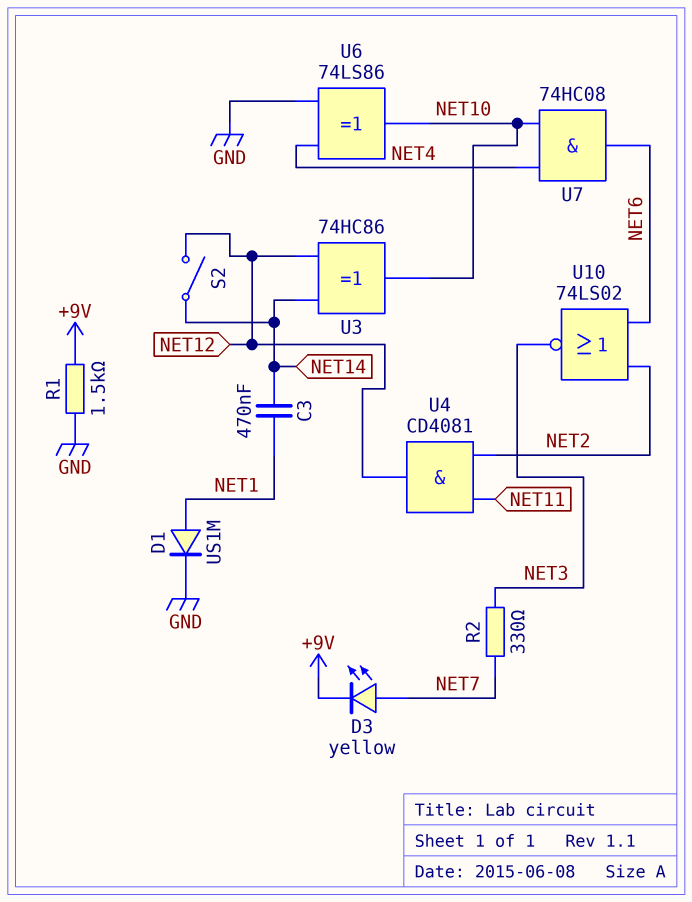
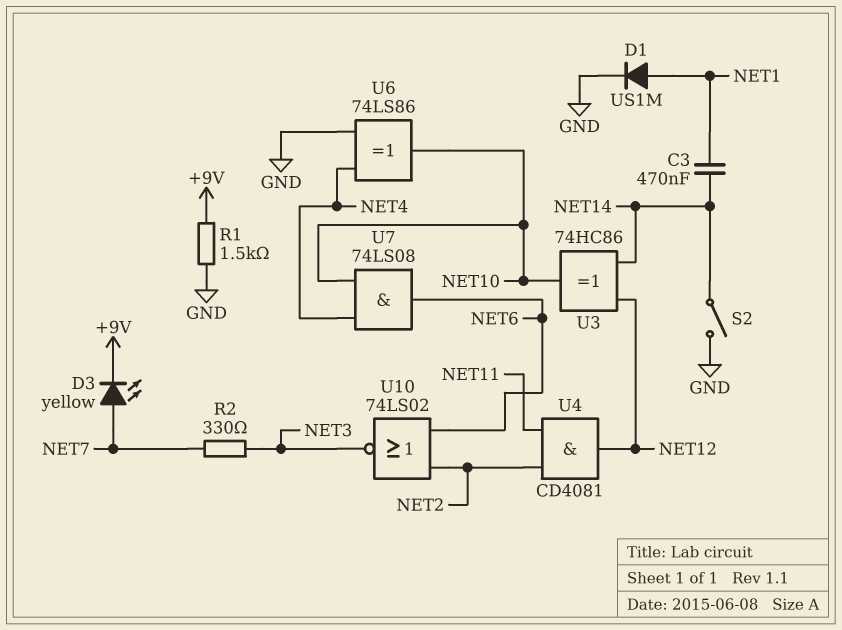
S2: switch (NET12, NET14) -> switch (GND, NET14)
U7: AND 74HC08 (in NET4, in NET10, out NET6) -> AND 74LS08 (in NET4, in NET10, out NET6)

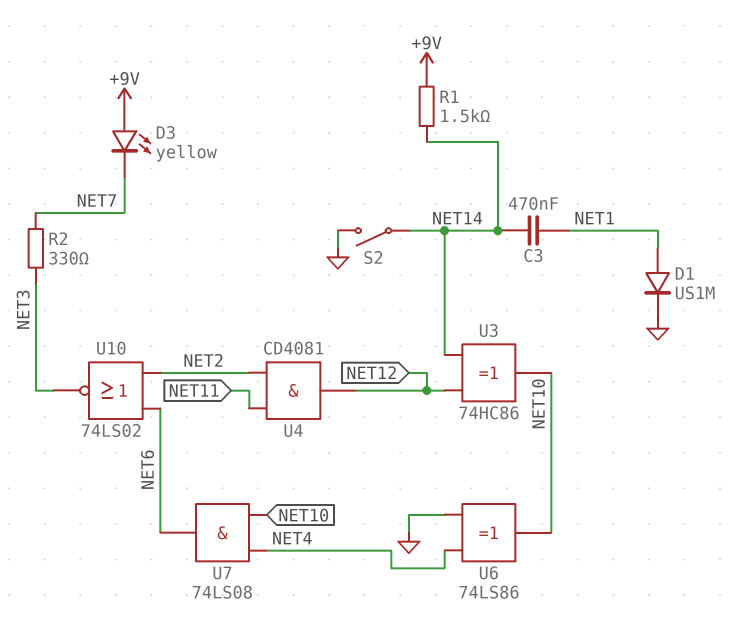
D3: LED yellow (A NET7, K +9V) -> LED yellow (A +9V, K NET7)
R1: 1.5k (+9V, GND) -> 1.5k (+9V, NET14)

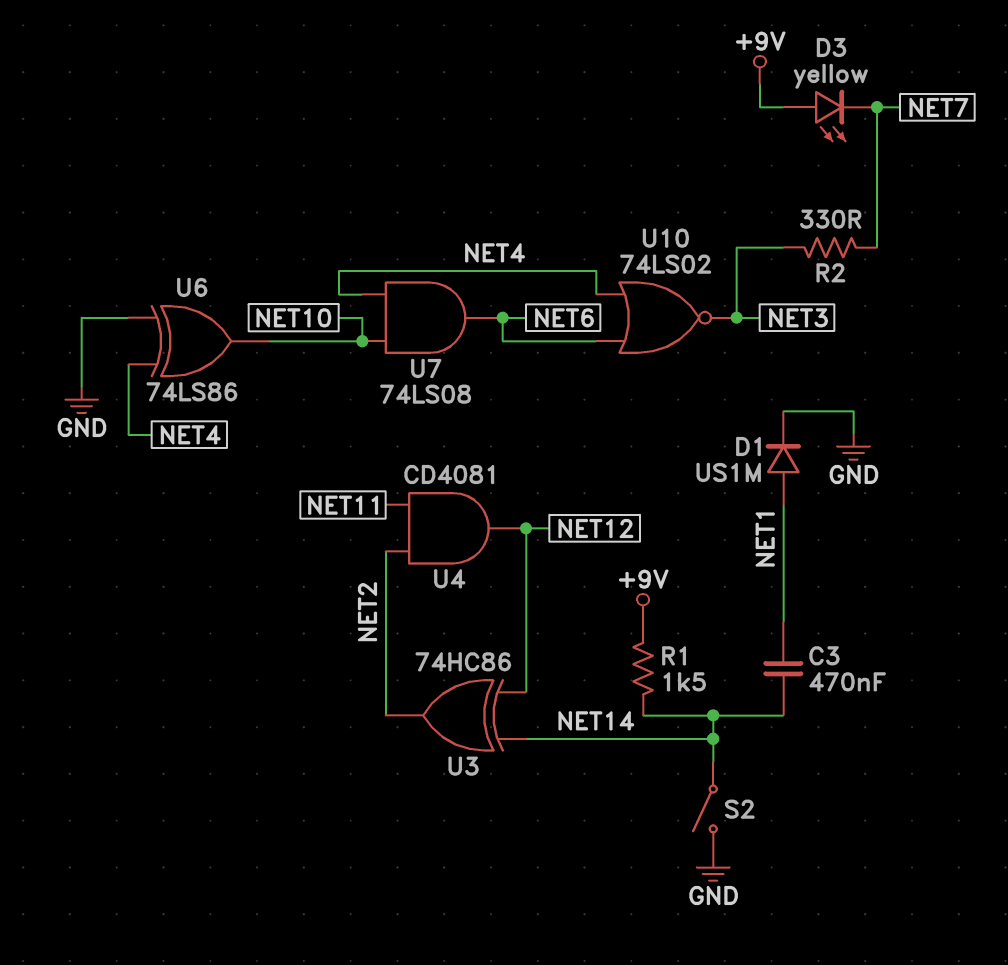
U3: XOR 74HC86 (in NET12, in NET14, out NET10) -> XOR 74HC86 (in NET12, in NET14, out NET2)
U10: NOR 74LS02 (in NET2, in NET6, out NET3) -> NOR 74LS02 (in NET4, in NET6, out NET3)

